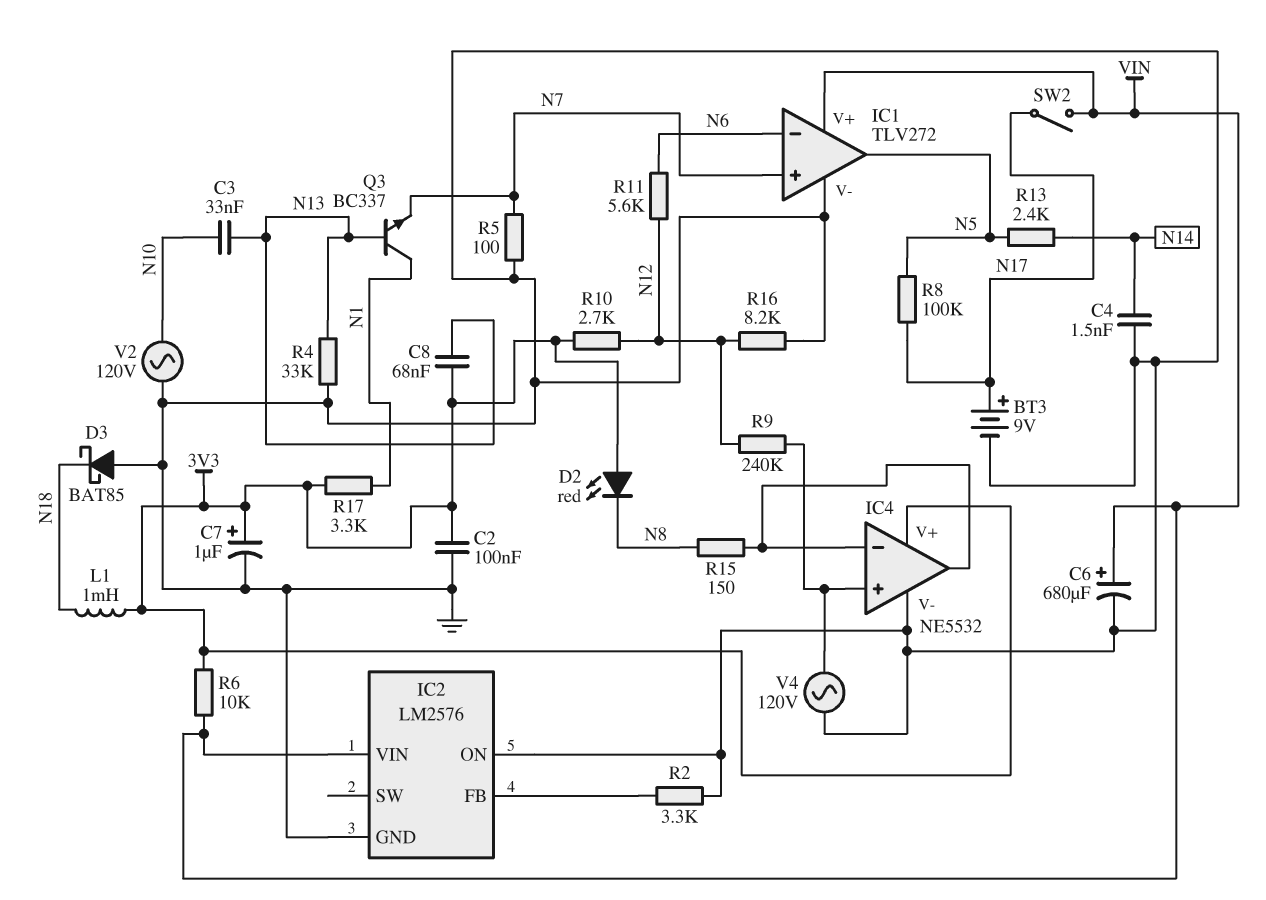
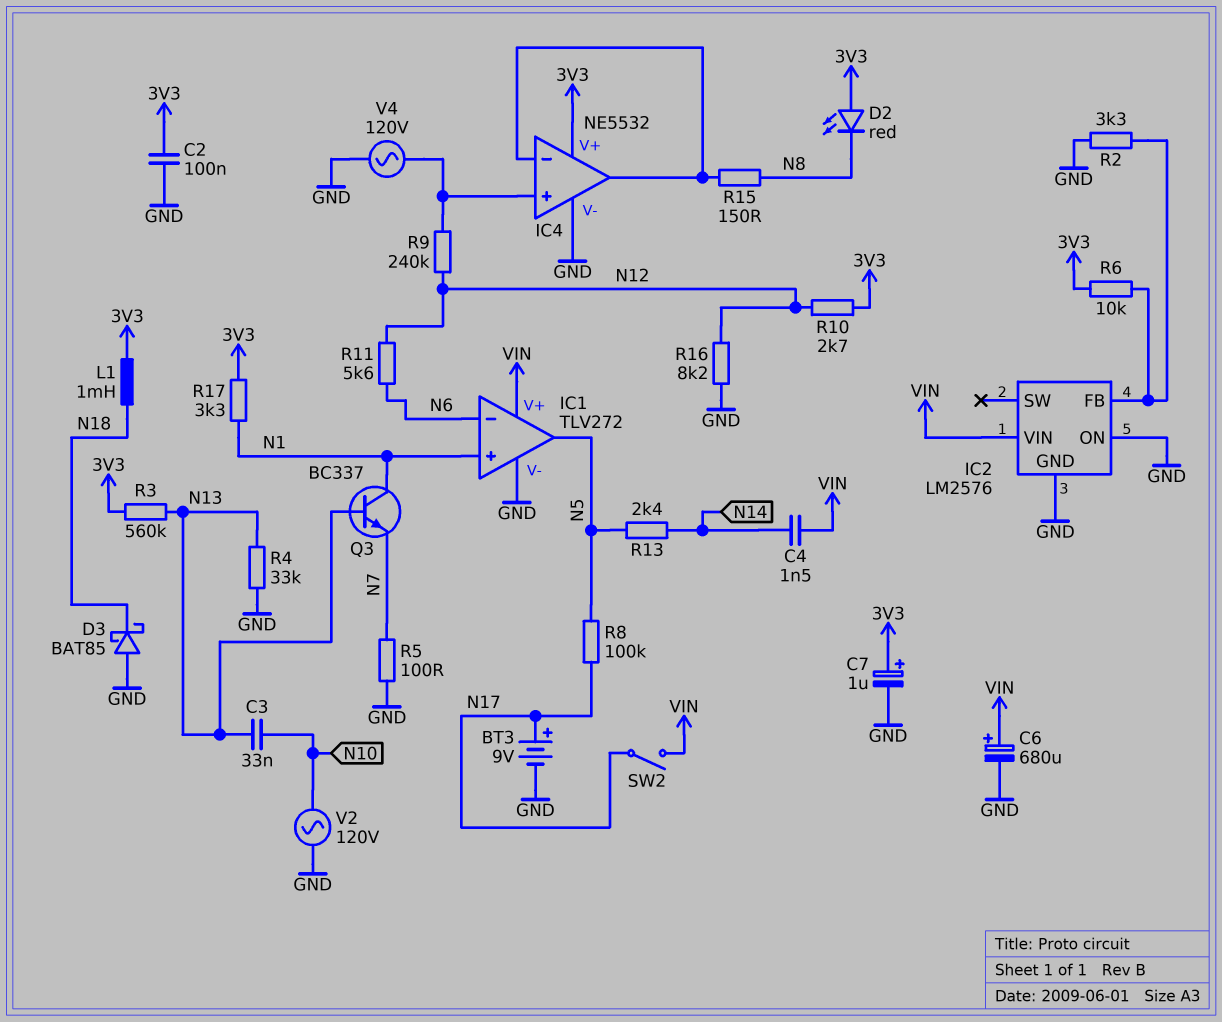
C4: 1.5nF (GND, N14) -> 1.5nF (N14, VIN)
C8: 68nF (3V3, N13) -> none
IC1 pin in+: N7 -> N1
R3: none -> 560k (3V3, N13)
R6: 10k (3V3, VIN) -> 10k (3V3, IC2/FB)

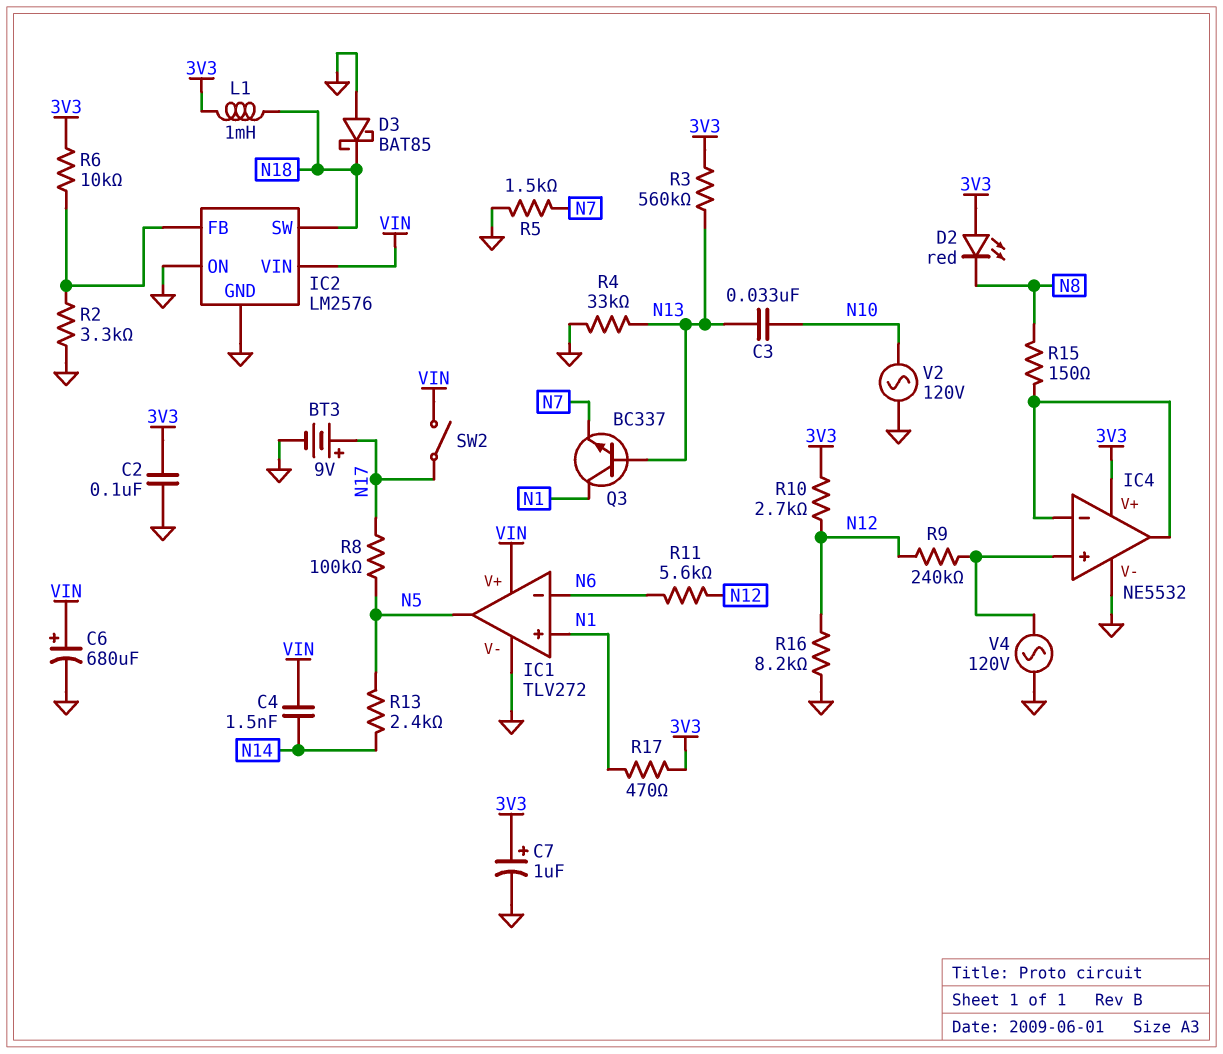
IC2 pin SW: none -> N18
R5: 100 (GND, N7) -> 1.5k (GND, N7)
R17: 3.3k (3V3, N1) -> 470 (3V3, N1)

